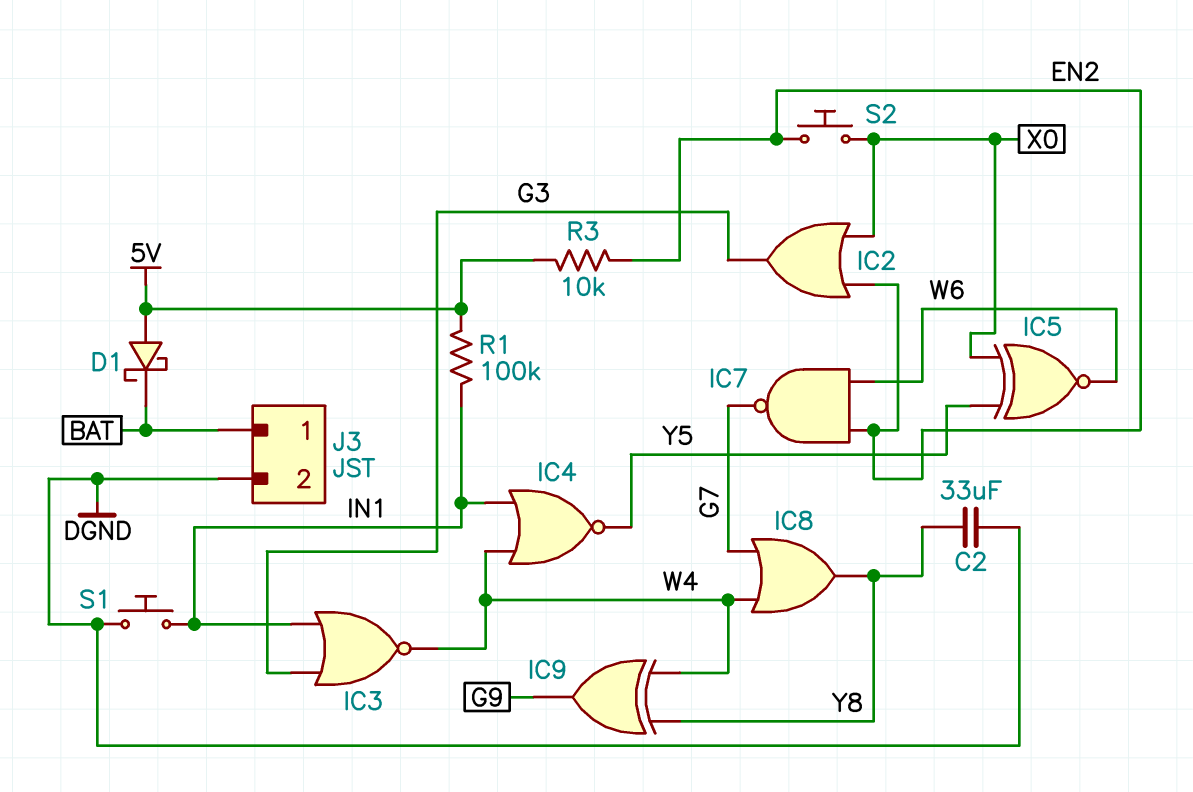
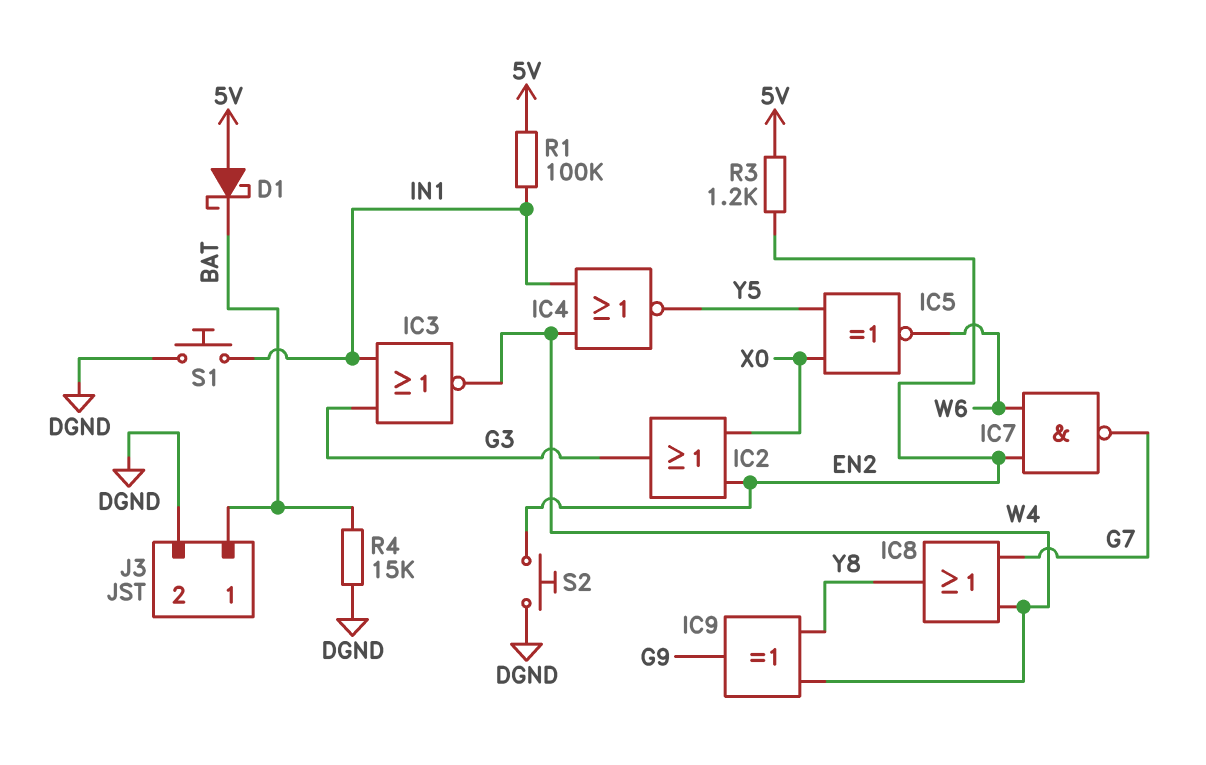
C2: 33uF (DGND, Y8) -> none
R3: 10k (5V, EN2) -> 1.2k (5V, EN2)
R4: none -> 15k (BAT, DGND)
S2: button (EN2, X0) -> button (DGND, EN2)

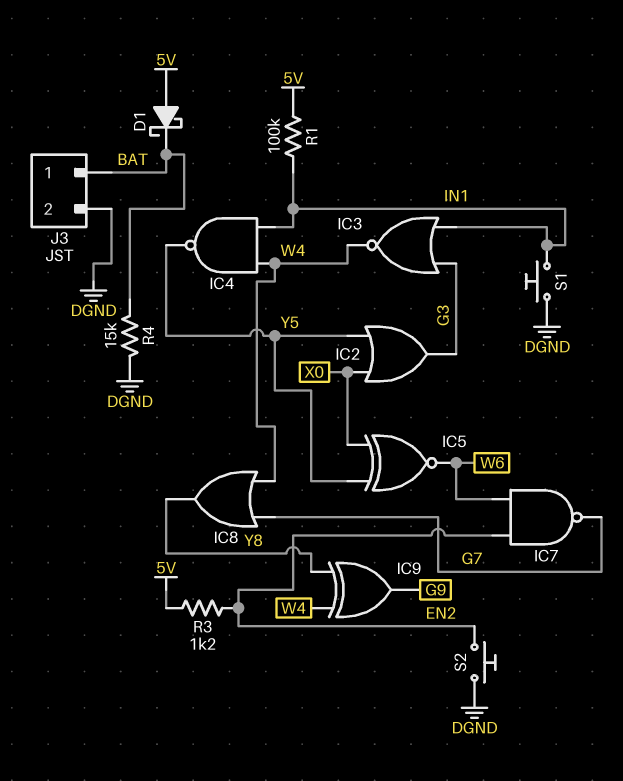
IC2: OR (in EN2, in X0, out G3) -> OR (in X0, in Y5, out G3)
IC4: NOR (in IN1, in W4, out Y5) -> NAND (in IN1, in W4, out Y5)

